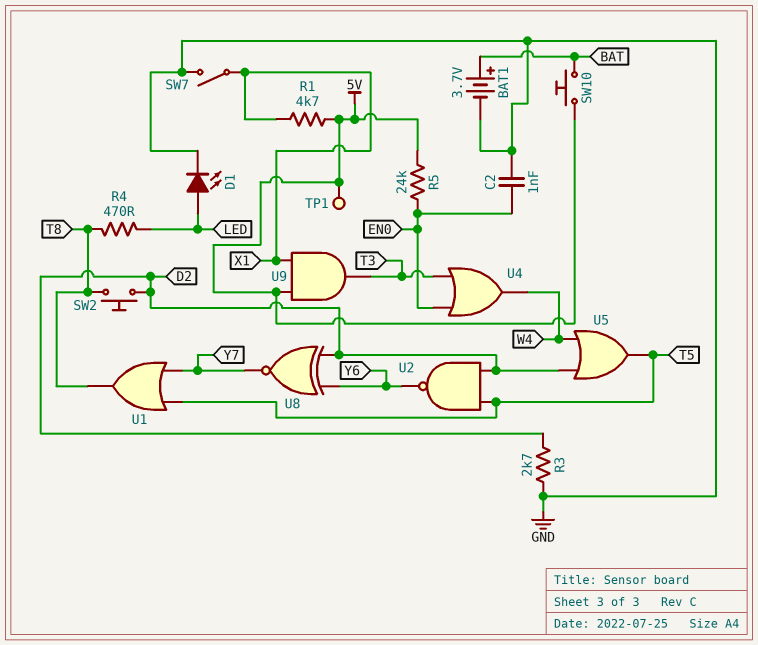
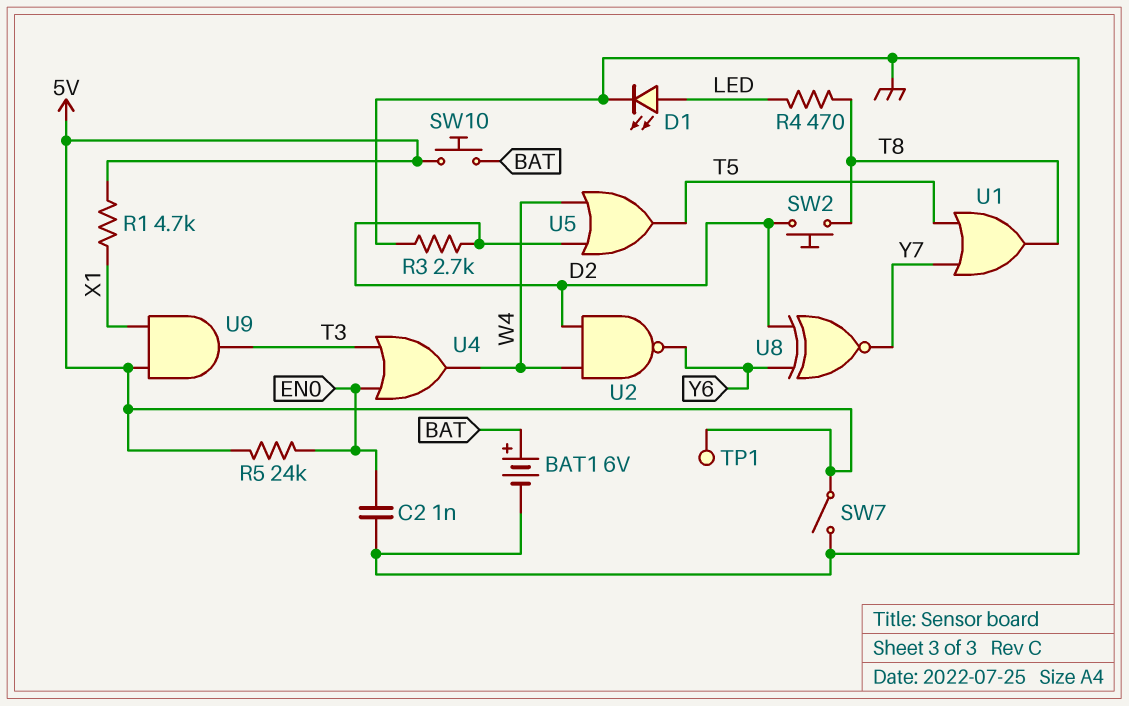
BAT1: 3.7V (plus BAT, minus GND) -> 6V (plus BAT, minus GND)
SW7: switch (GND, X1) -> switch (5V, GND)
U2: NAND (in D2, in T5, out Y6) -> NAND (in D2, in W4, out Y6)

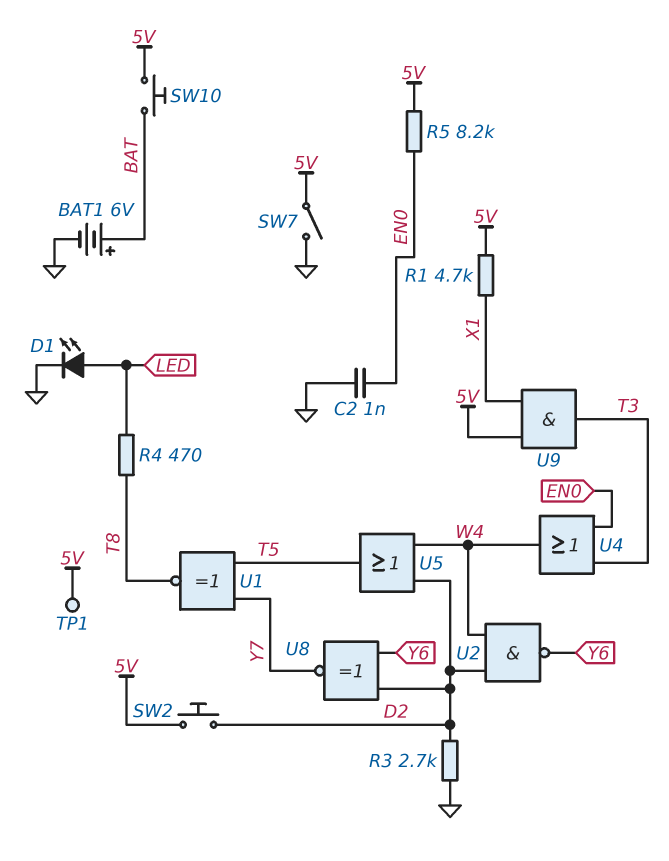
R5: 24k (5V, EN0) -> 8.2k (5V, EN0)
SW2: button (D2, T8) -> button (5V, D2)
U1: OR (in T5, in Y7, out T8) -> XNOR (in T5, in Y7, out T8)

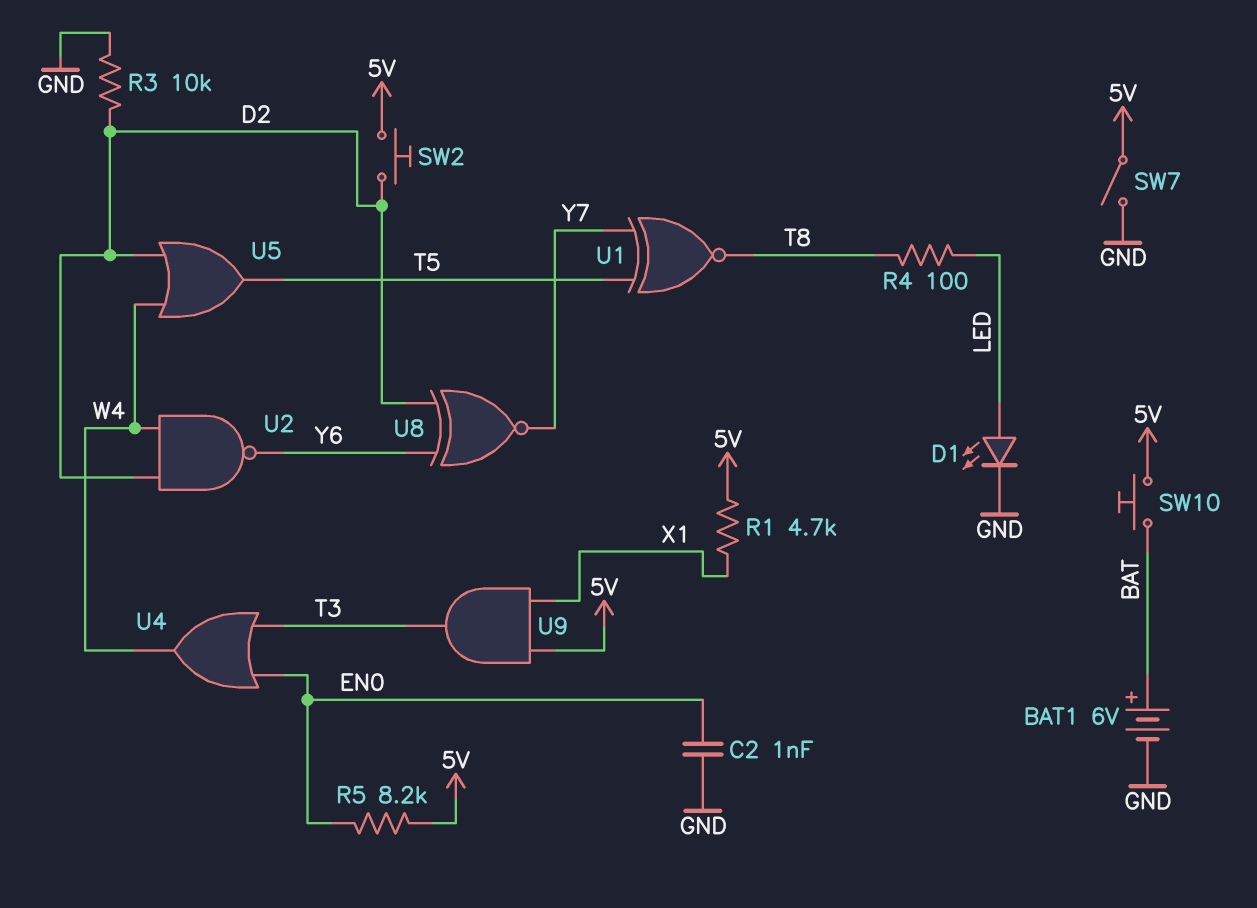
R3: 2.7k (D2, GND) -> 10k (D2, GND)
R4: 470 (LED, T8) -> 100 (LED, T8)
TP1: test point (5V) -> none

